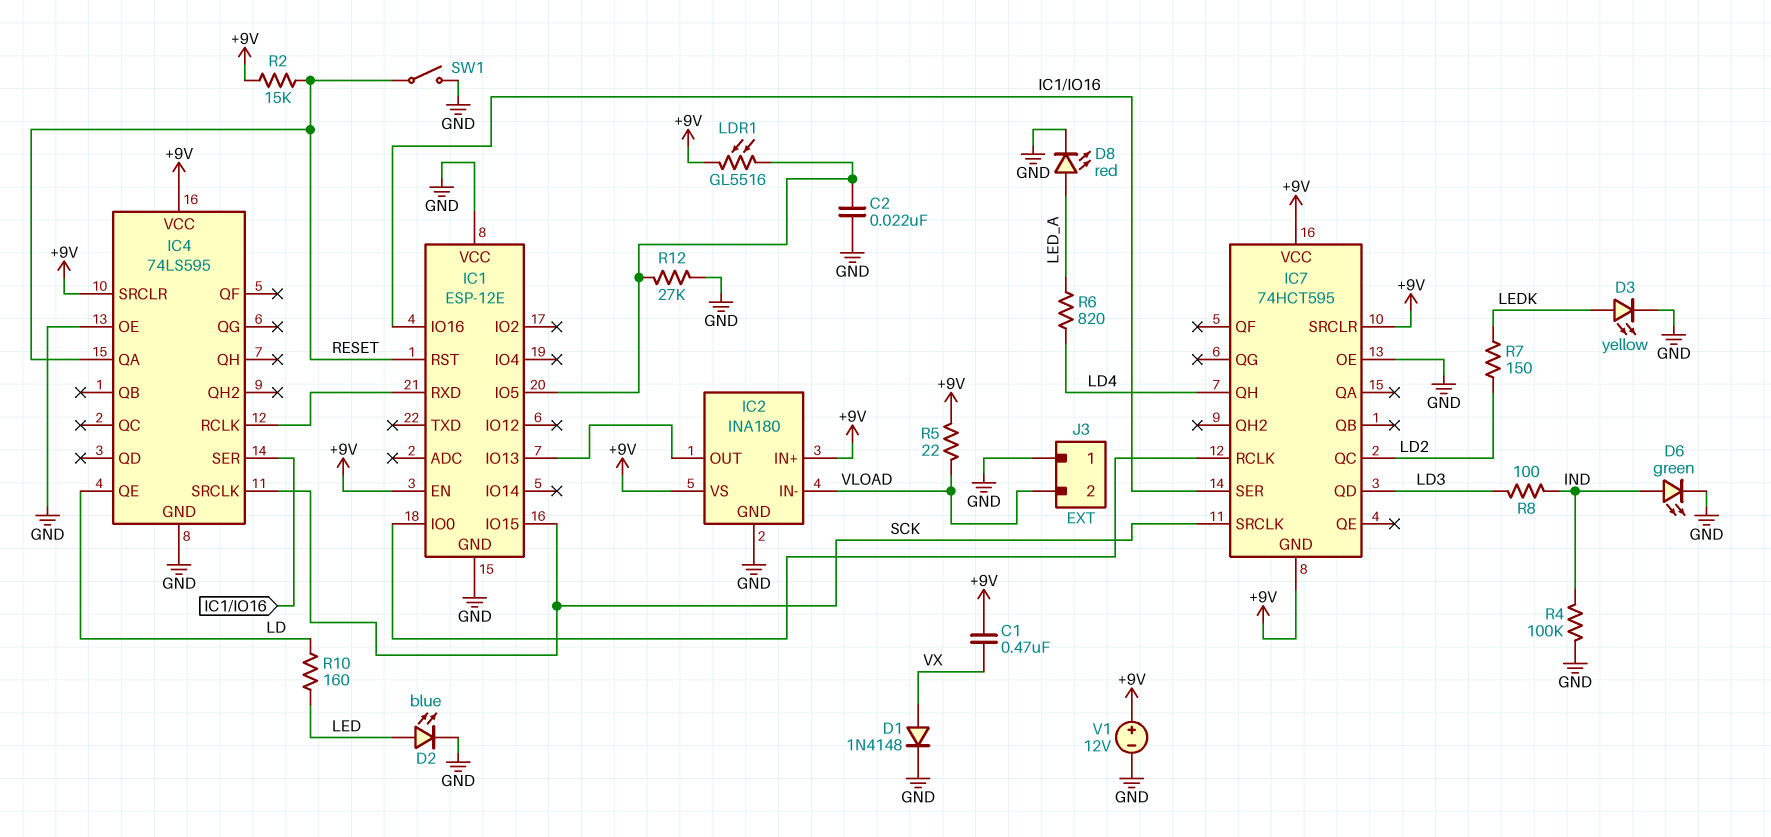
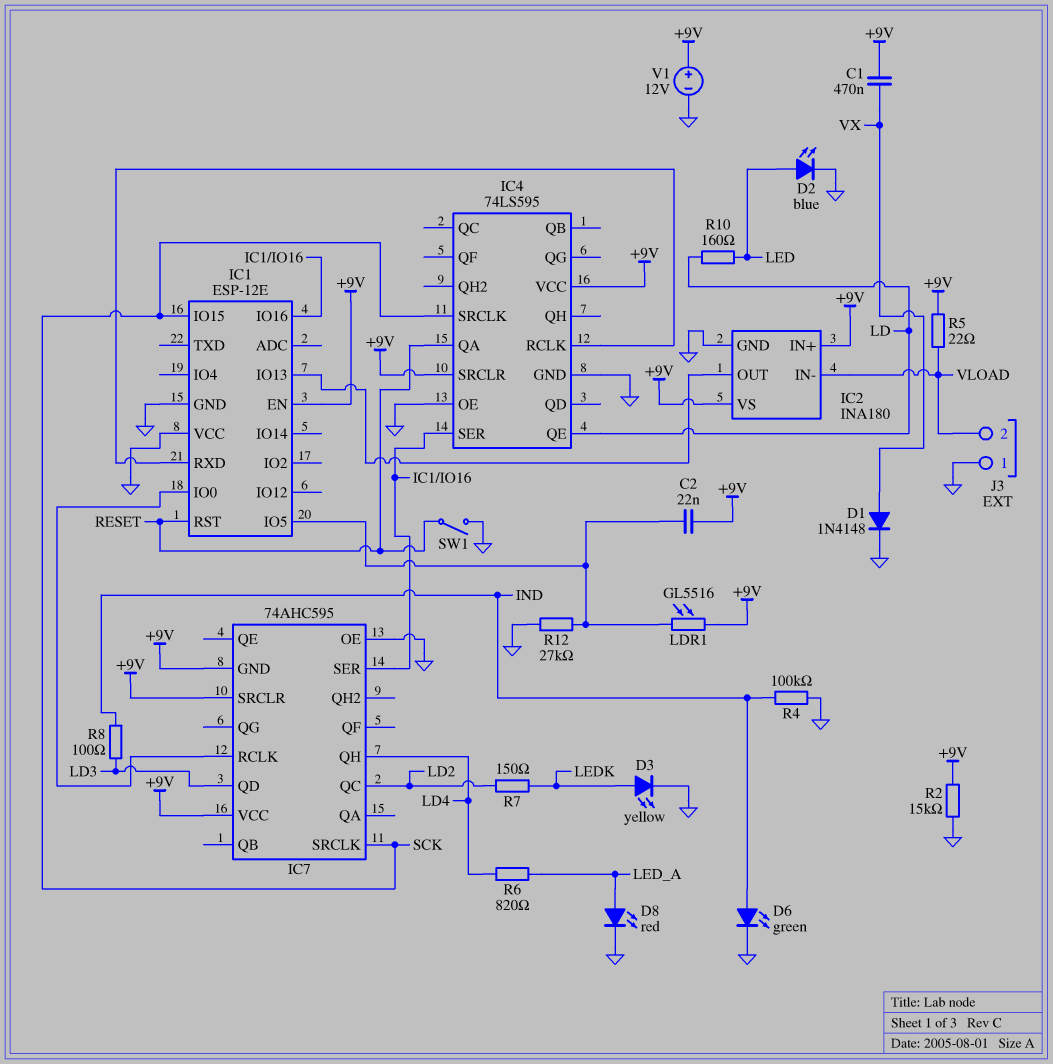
C2: 22nF (GND, IC1/IO5) -> 22nF (+9V, IC1/IO5)
IC7: 74HCT595 -> 74AHC595
R2: 15k (+9V, RESET) -> 15k (+9V, GND)

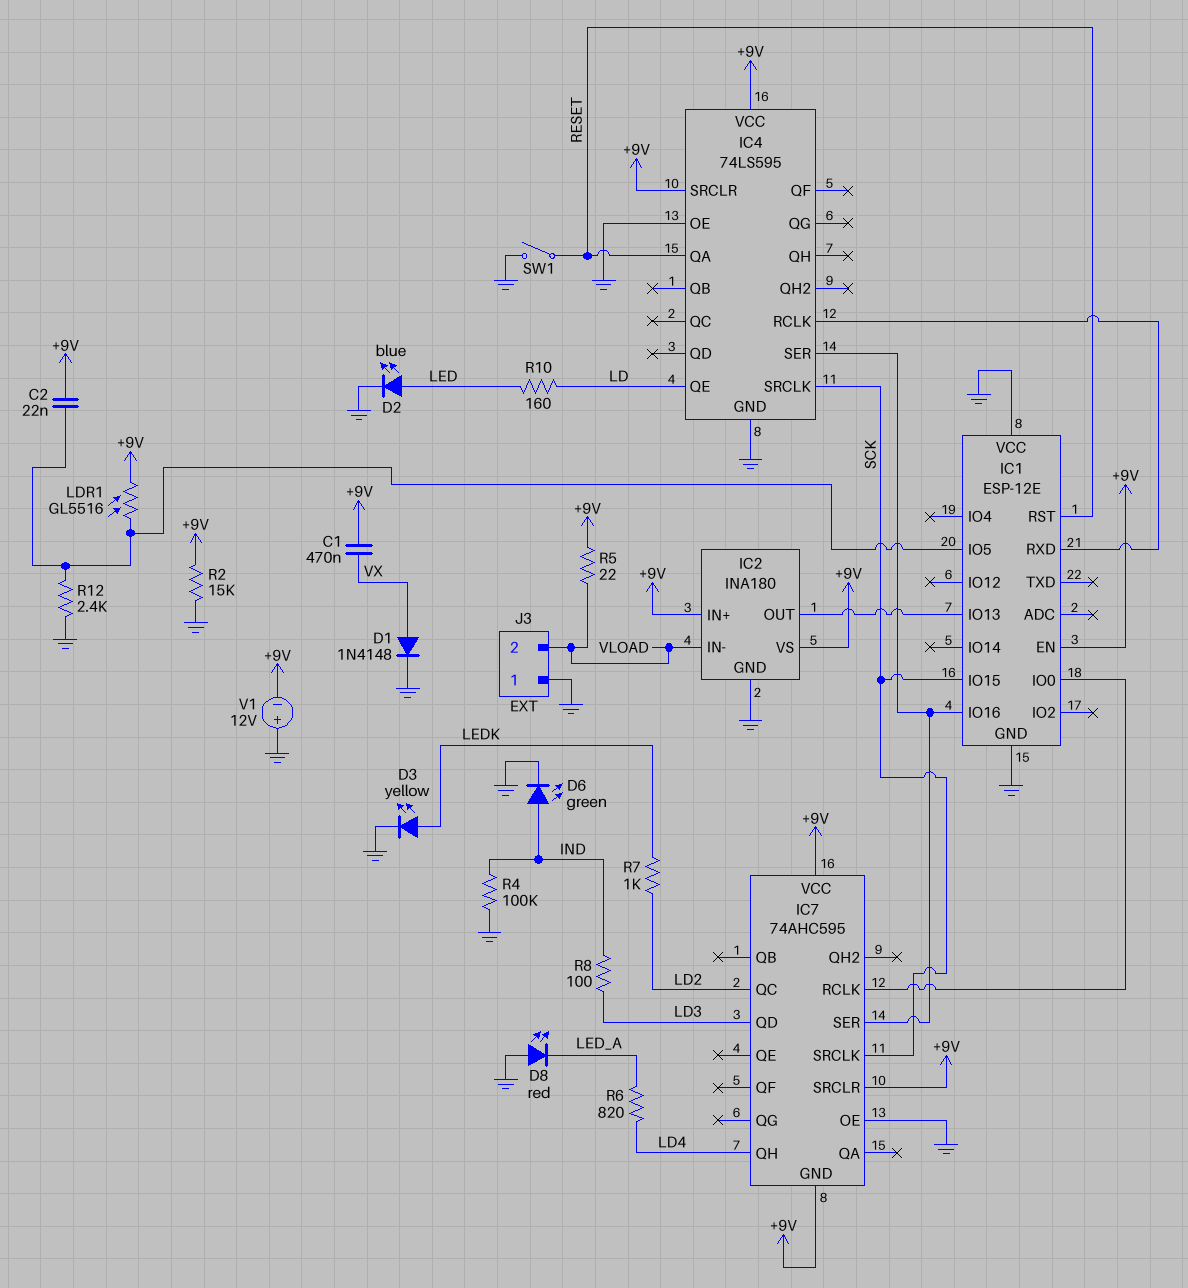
D8: LED red (A LED_A, K GND) -> LED red (A GND, K LED_A)
R7: 150 (LD2, LEDK) -> 1k (LD2, LEDK)
R12: 27k (GND, IC1/IO5) -> 2.4k (GND, IC1/IO5)
V1: 12V (plus +9V, minus GND) -> 12V (plus GND, minus +9V)

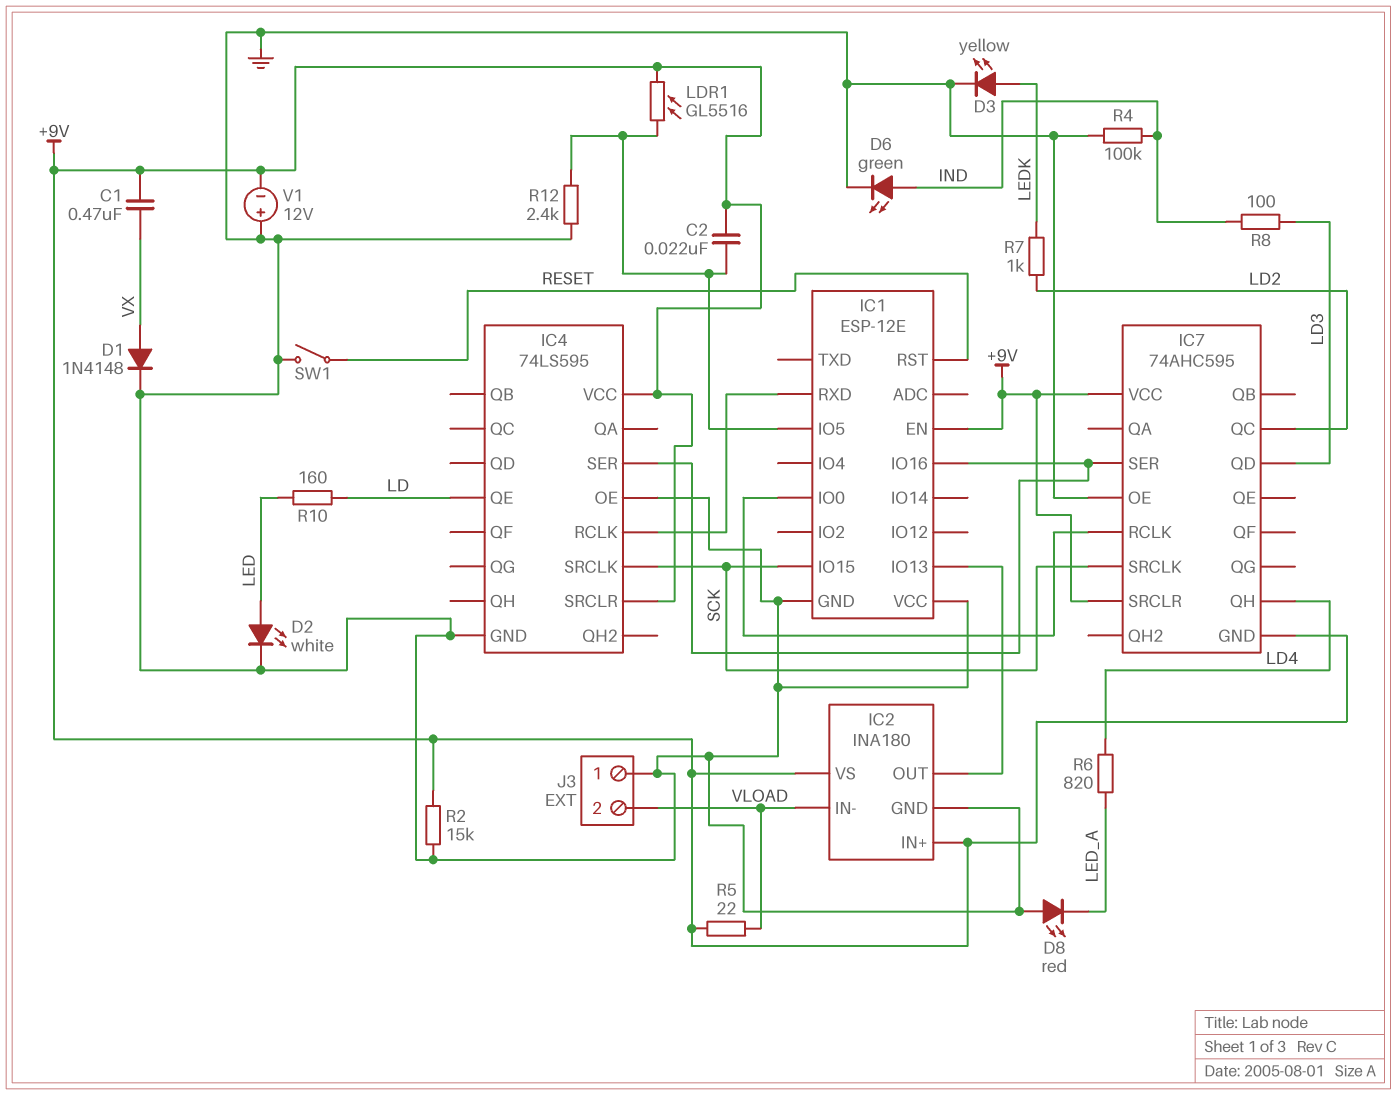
D2: LED blue (A LED, K GND) -> LED white (A LED, K GND)
IC4 pin QA: RESET -> none

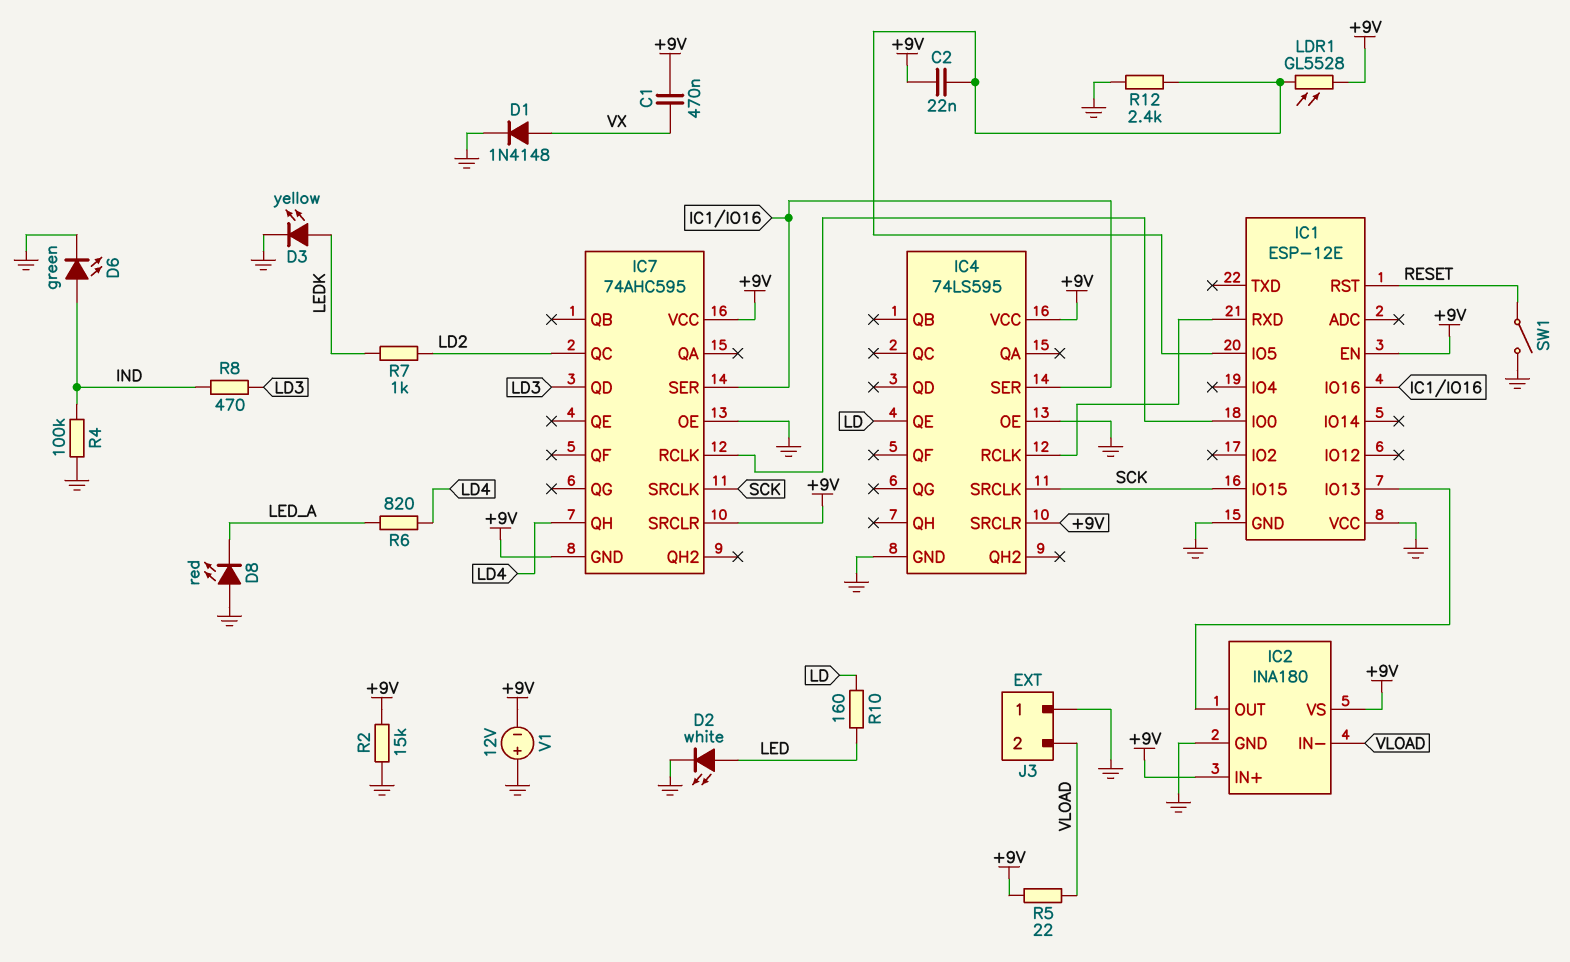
LDR1: GL5516 (+9V, IC1/IO5) -> GL5528 (+9V, IC1/IO5)
R8: 100 (IND, LD3) -> 470 (IND, LD3)

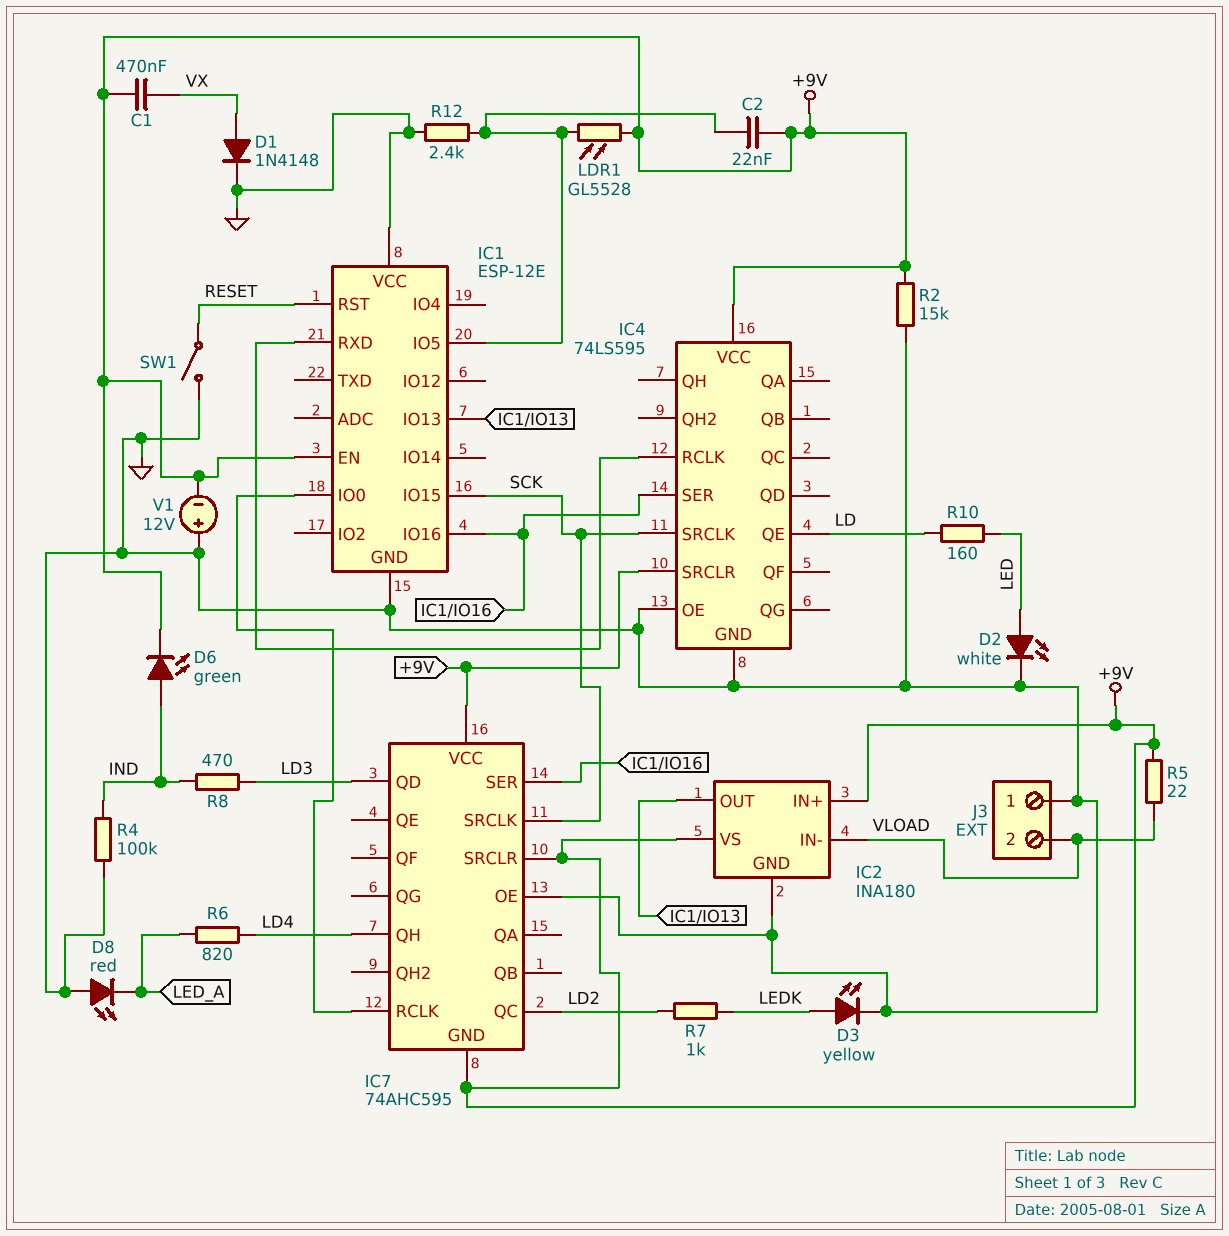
D6: LED green (A IND, K GND) -> LED green (A IND, K +9V)

